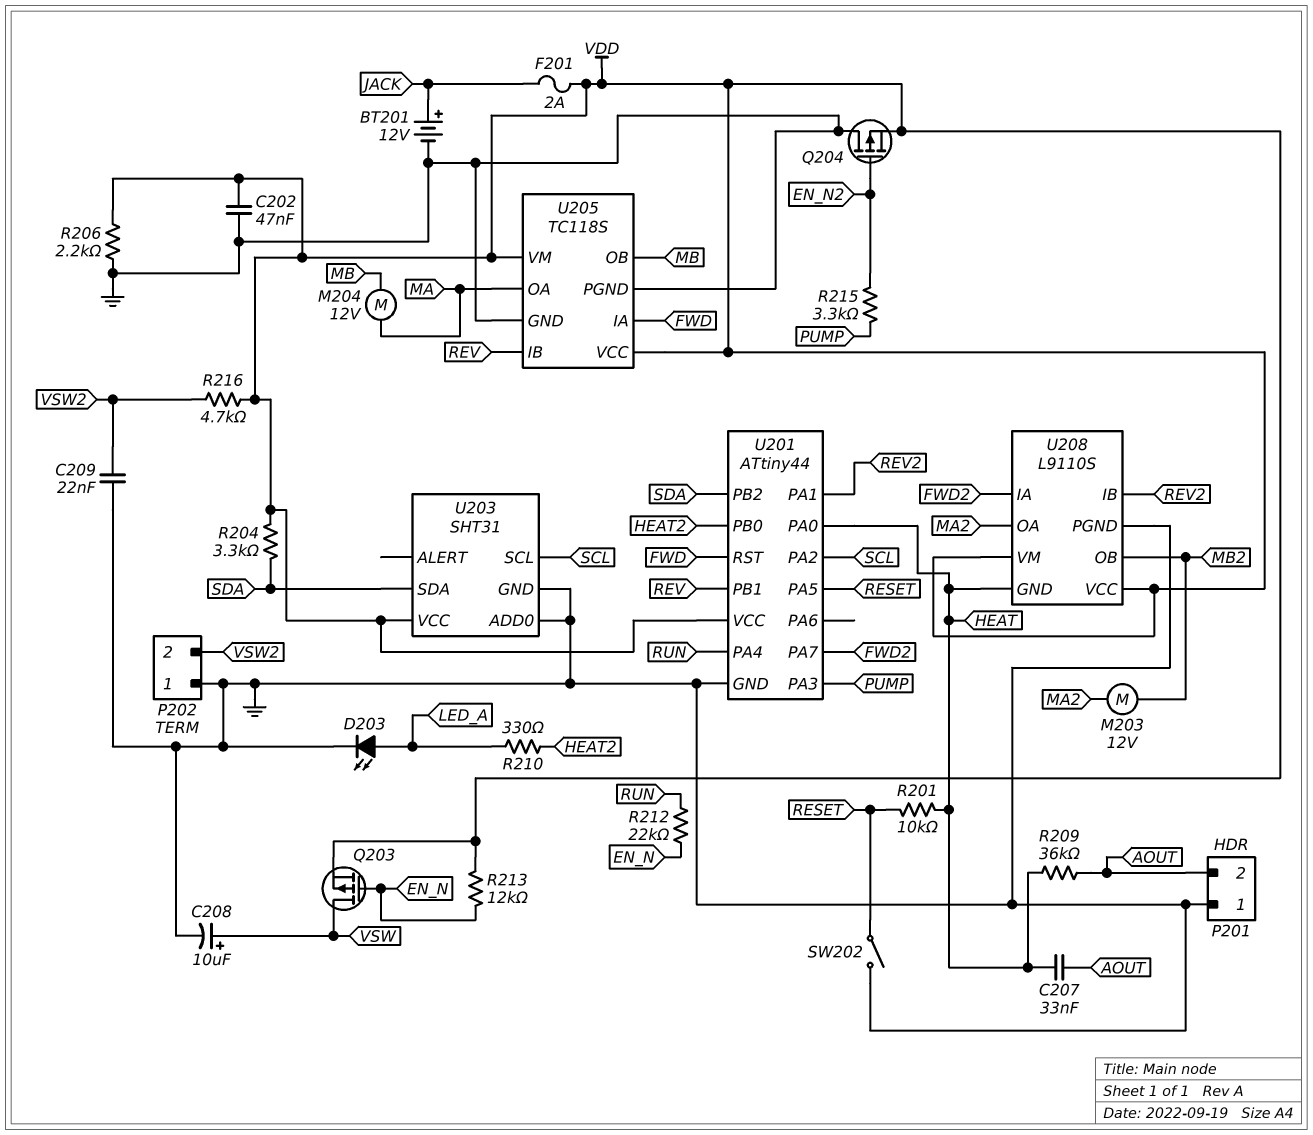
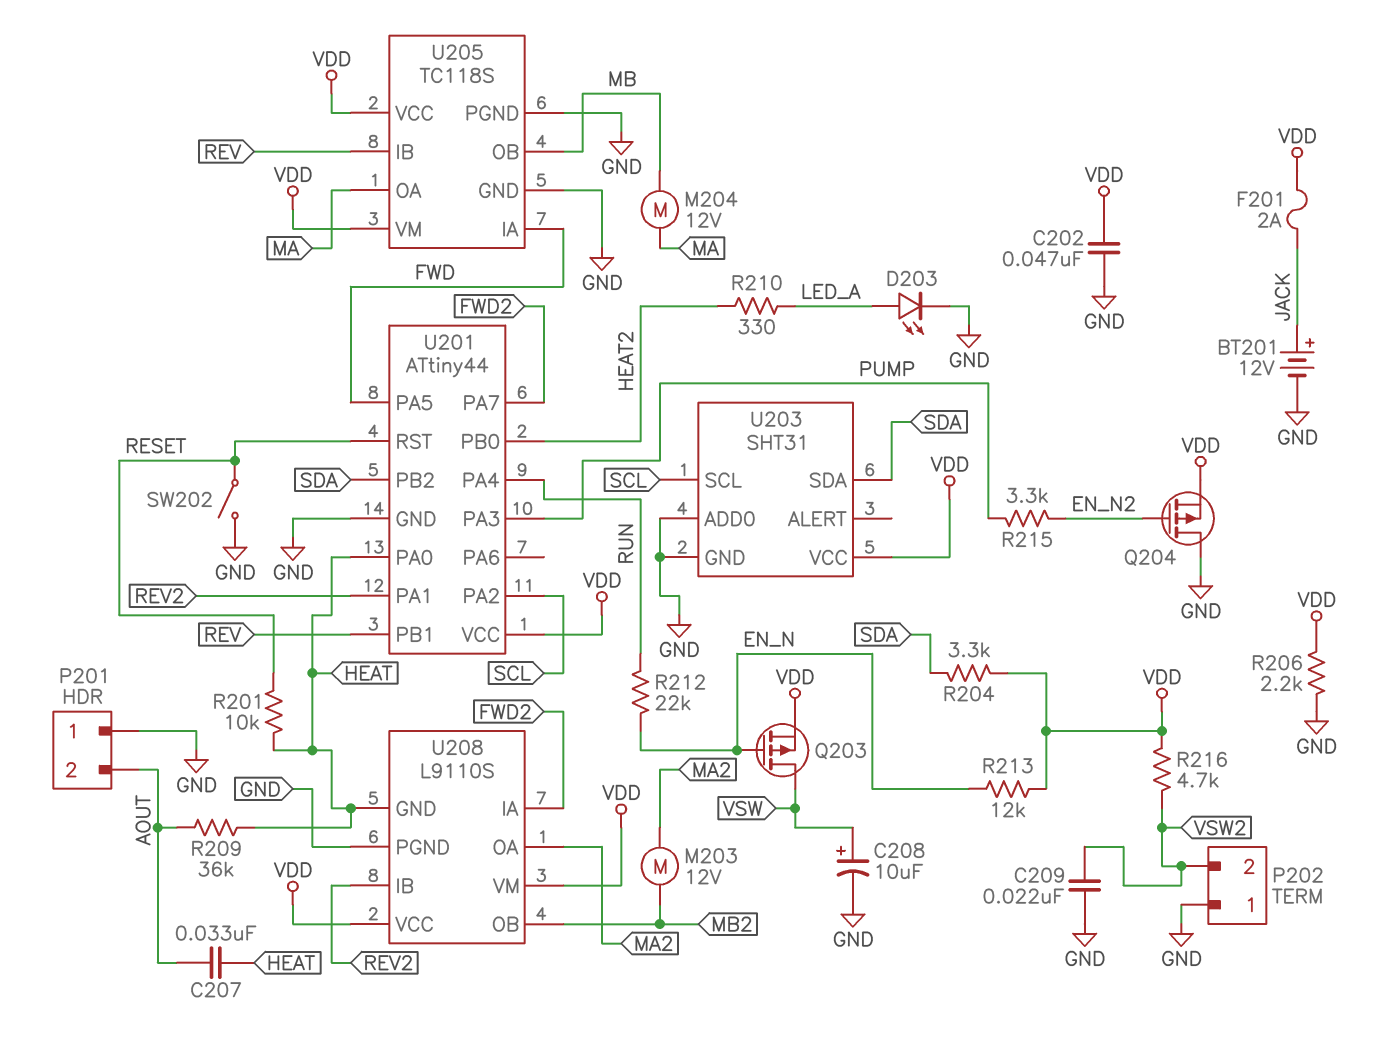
U201 pin PA5: RESET -> FWD
U201 pin RST: FWD -> RESET

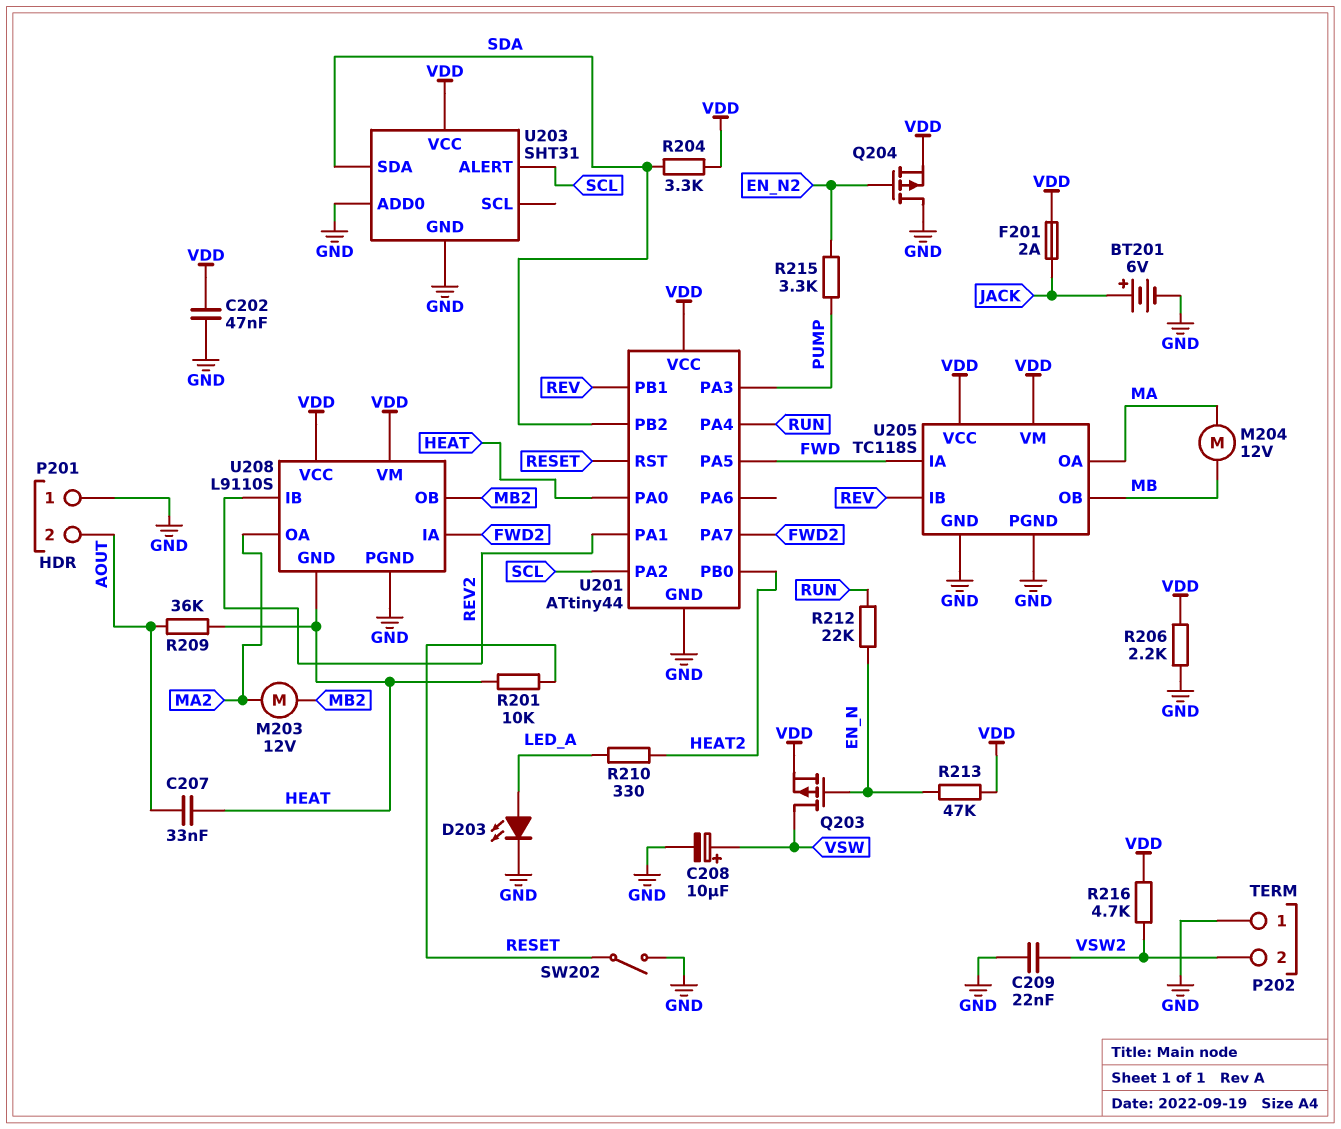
BT201: 12V (plus JACK, minus GND) -> 6V (plus JACK, minus GND)
R213: 12k (EN_N, VDD) -> 47k (EN_N, VDD)
U203 pin ALERT: none -> SCL
U203 pin SCL: SCL -> none

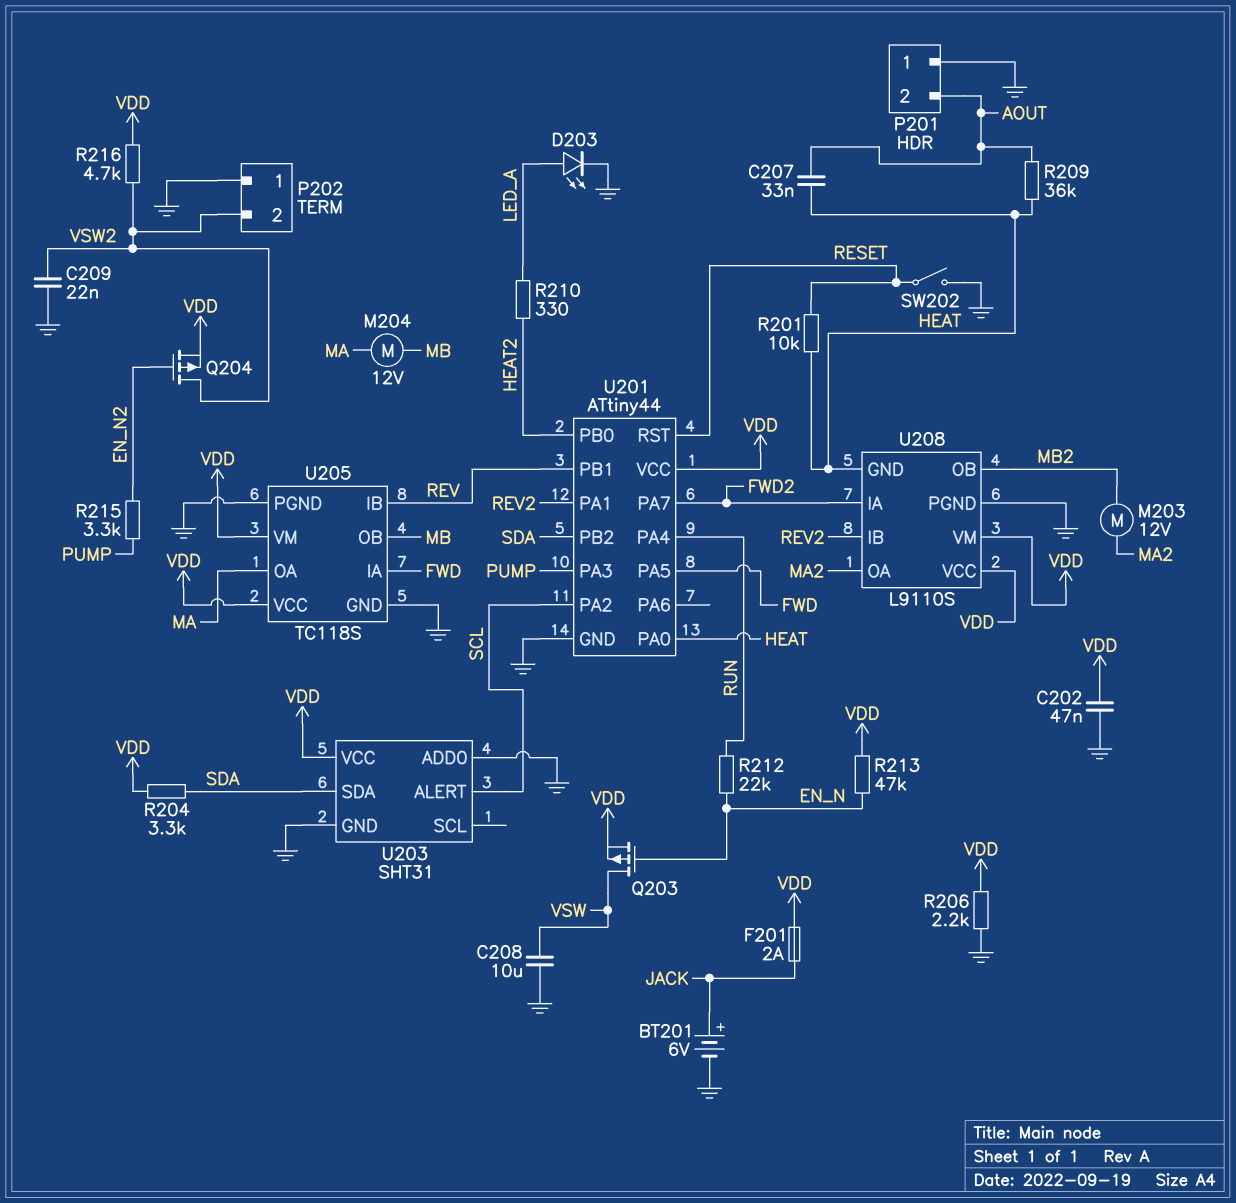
C208: 10uF (plus VSW, minus GND) -> 10uF (GND, VSW)
Q204: PMOS (G EN_N2, D GND, S VDD) -> PMOS (G EN_N2, D VSW2, S VDD)

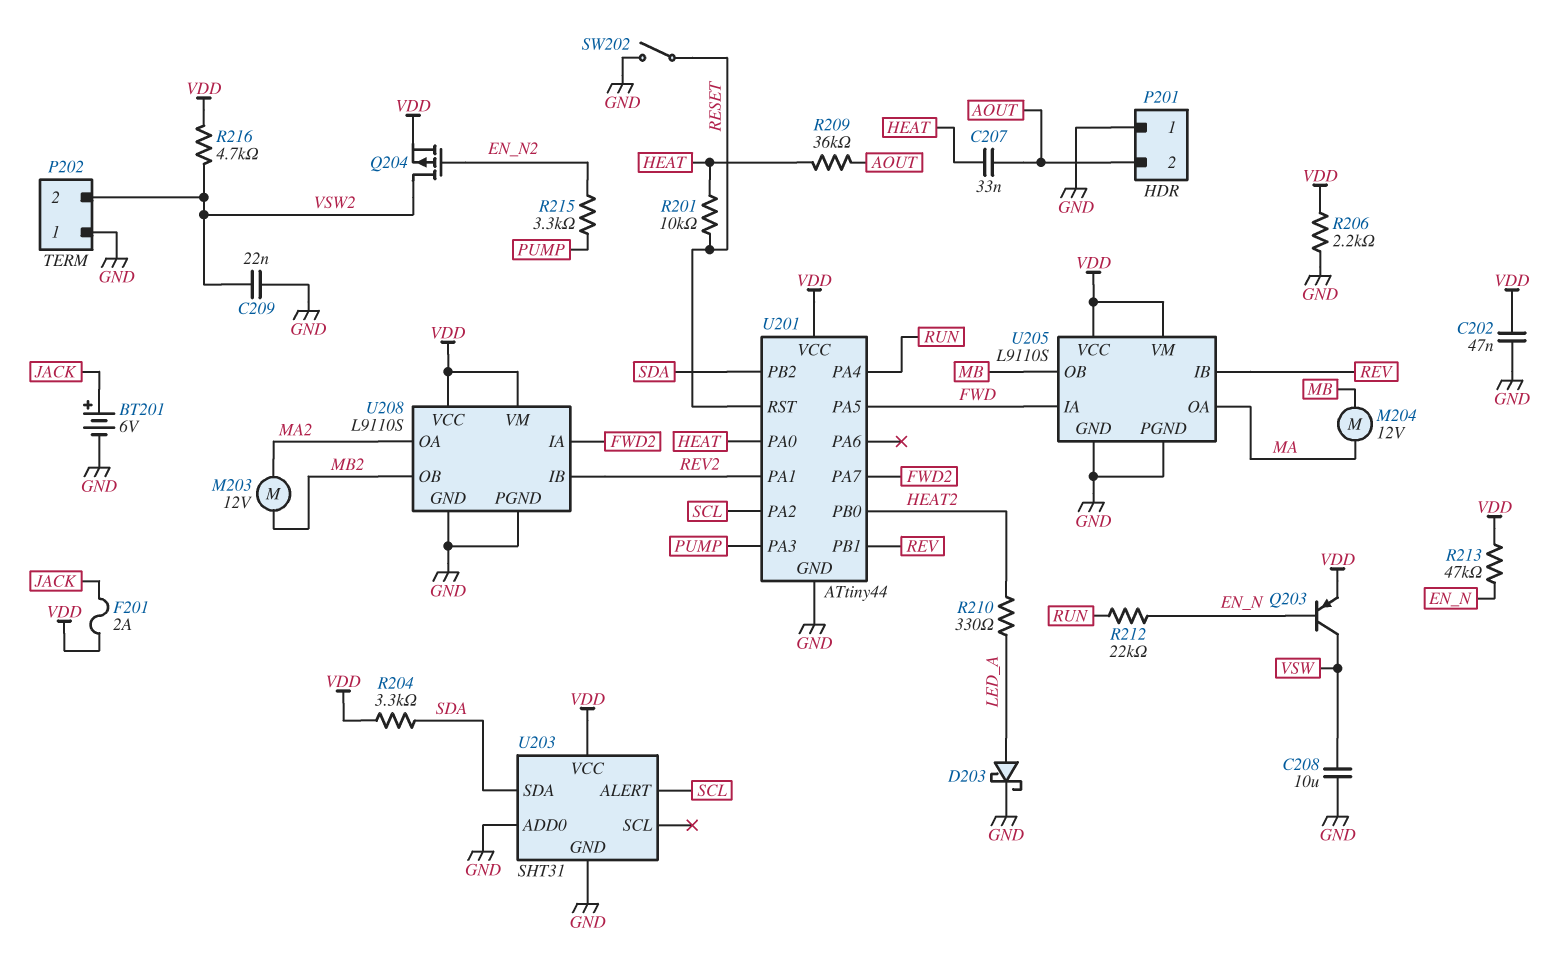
D203: LED (A LED_A, K GND) -> schottky (A LED_A, K GND)
Q203: PMOS (G EN_N, D VSW, S VDD) -> PNP (B EN_N, C VSW, E VDD)
U205: TC118S -> L9110S
U208 pin GND: HEAT -> GND

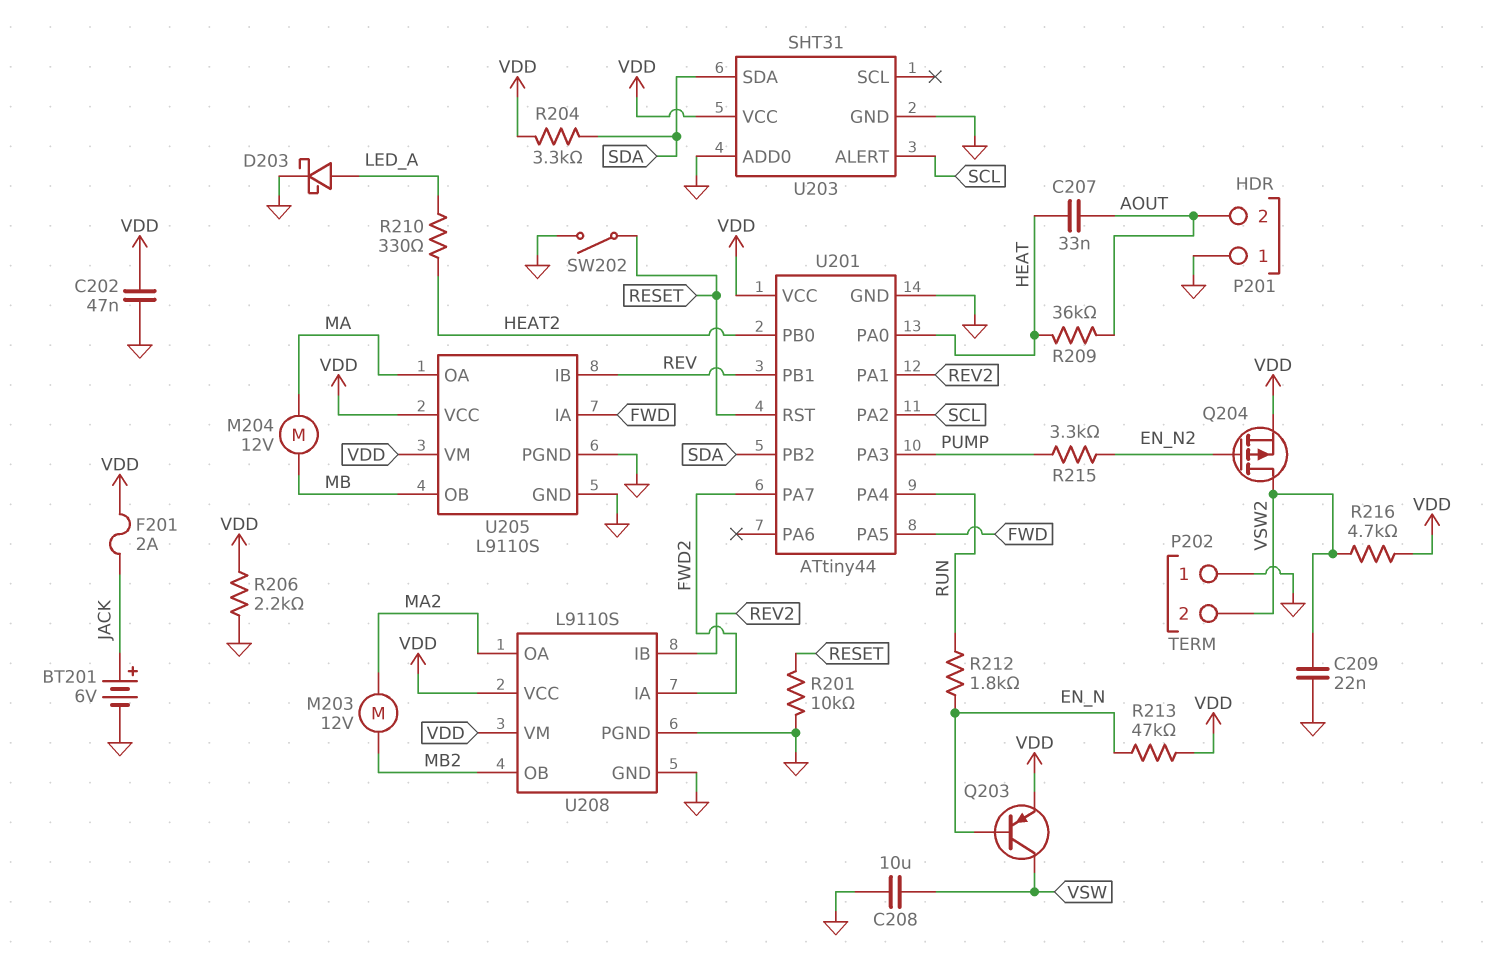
R201: 10k (HEAT, RESET) -> 10k (GND, RESET)
R212: 22k (EN_N, RUN) -> 1.8k (EN_N, RUN)

